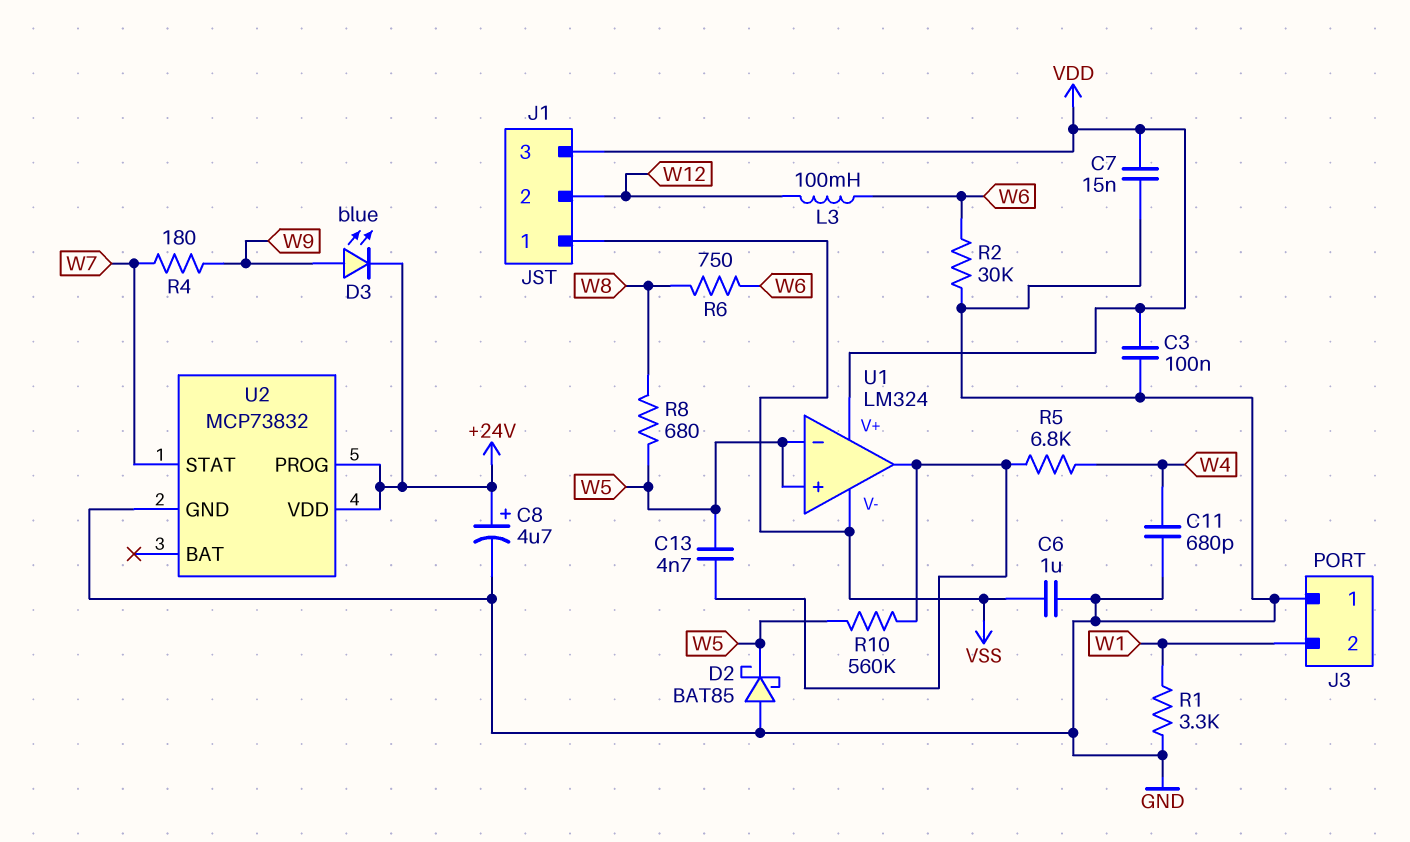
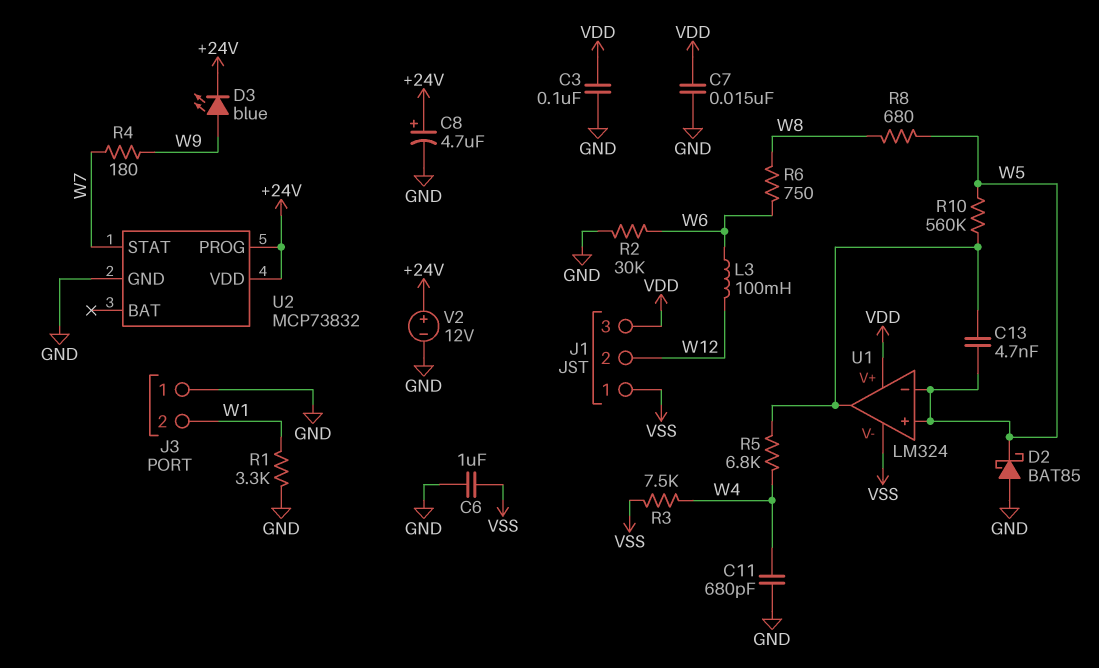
R3: none -> 7.5k (VSS, W4)
V2: none -> 12V (plus +24V, minus GND)

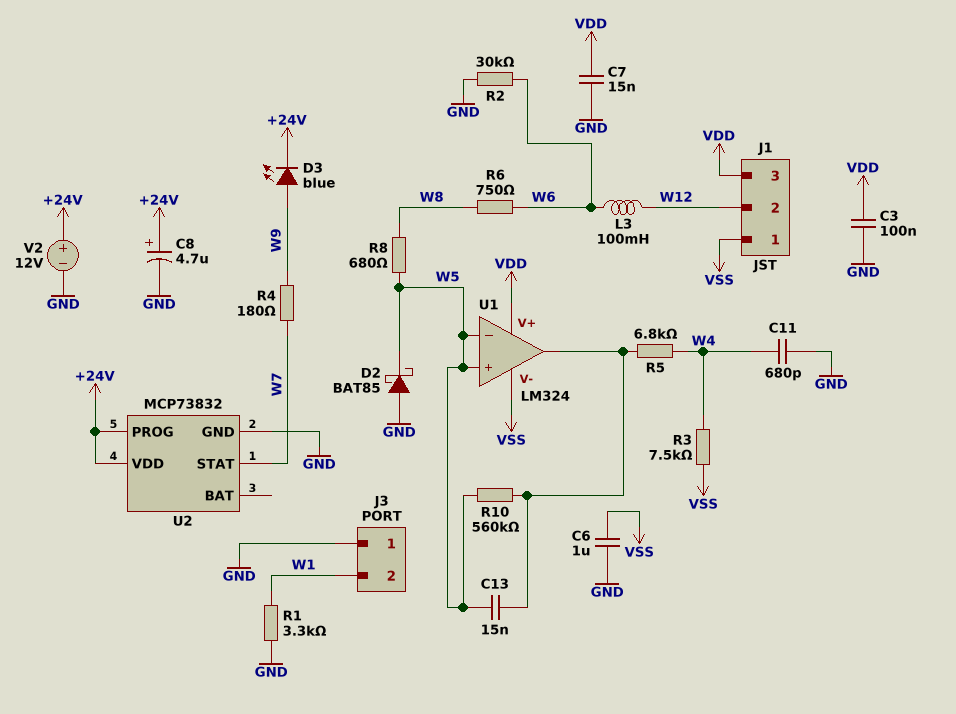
C13: 4.7nF (U1/out, W5) -> 15nF (U1/out, W5)

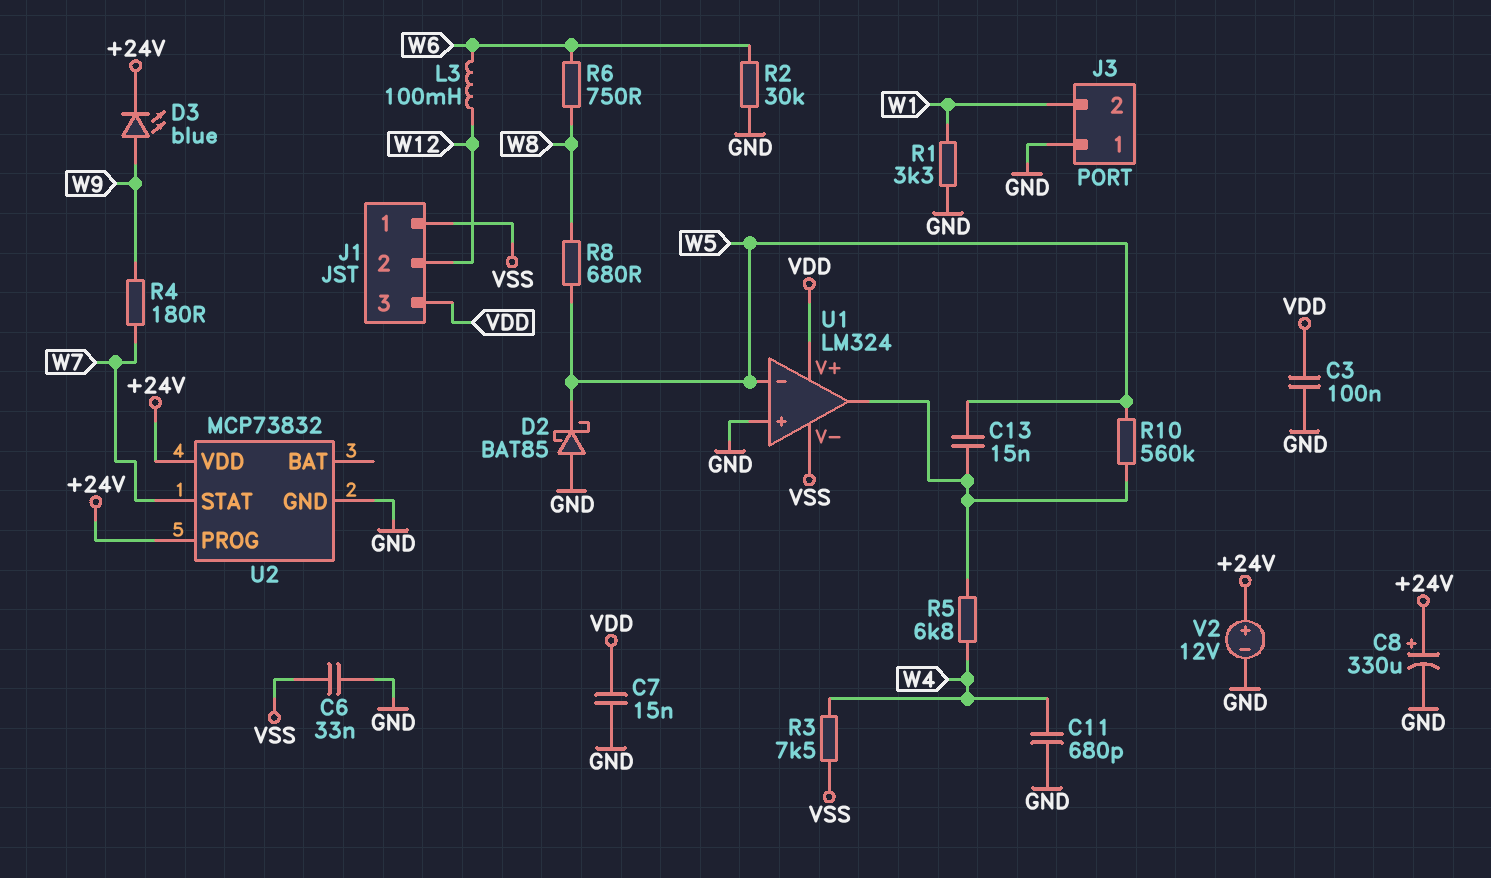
C6: 1uF (GND, VSS) -> 33nF (GND, VSS)
C8: 4.7uF (plus +24V, minus GND) -> 330uF (plus +24V, minus GND)
U1 pin in+: W5 -> GND

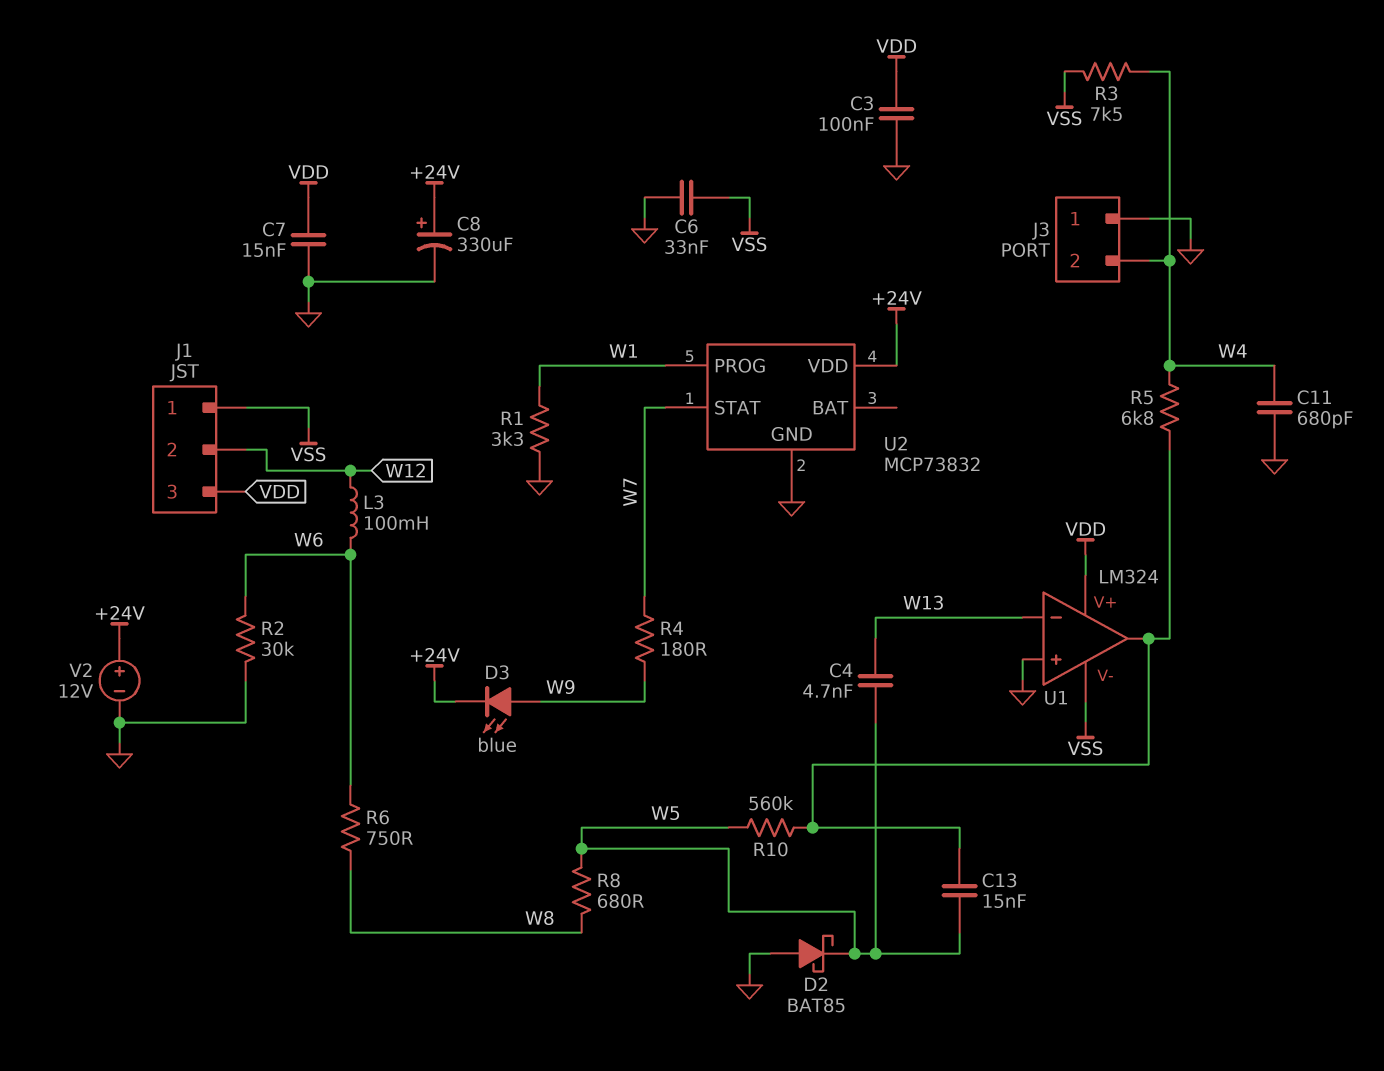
C4: none -> 4.7nF (W5, W13)
J3 pin 2: W1 -> W4
U1 pin in-: W5 -> W13
U2 pin PROG: +24V -> W1

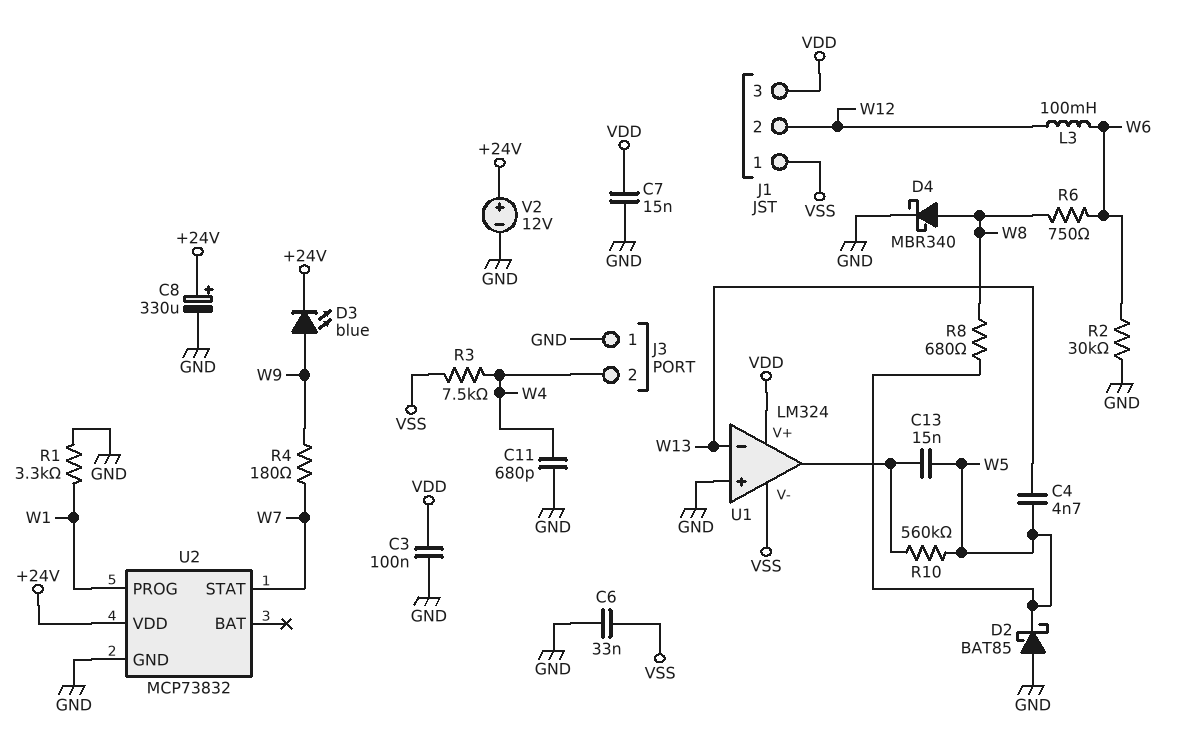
D4: none -> schottky MBR340 (A W8, K GND)
R5: 6.8k (U1/out, W4) -> none

